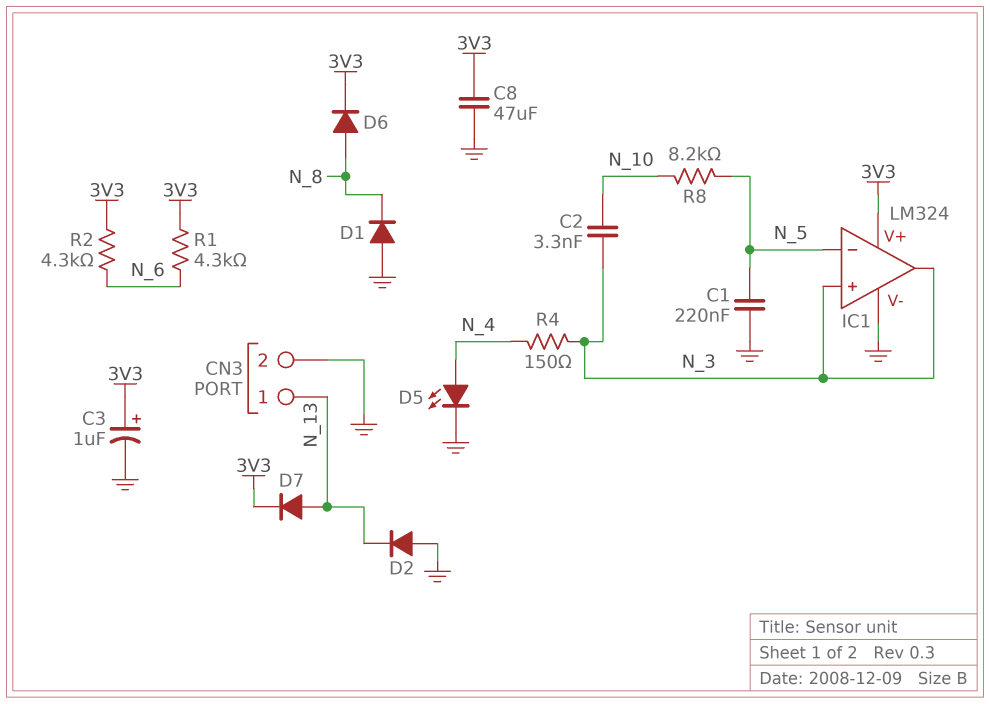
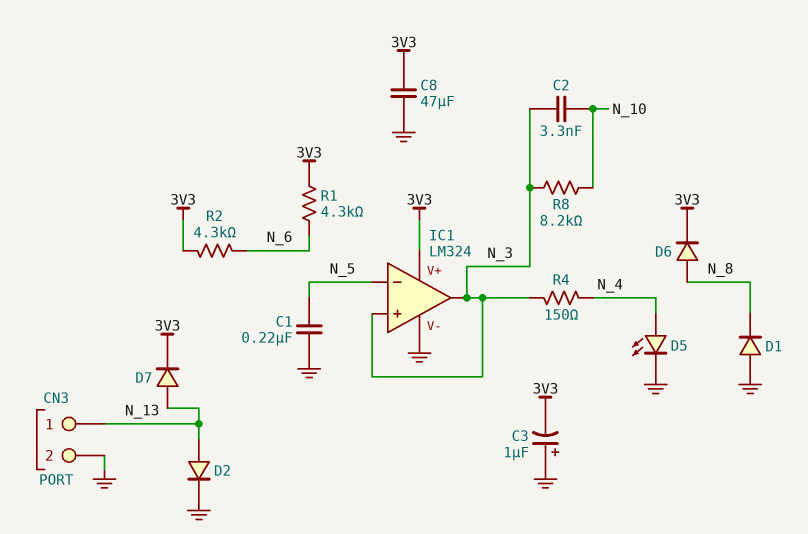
C3: 1uF (plus 3V3, minus GND) -> 1uF (plus GND, minus 3V3)
D2: diode (A GND, K N_13) -> diode (A N_13, K GND)
R8: 8.2k (N_5, N_10) -> 8.2k (N_3, N_10)

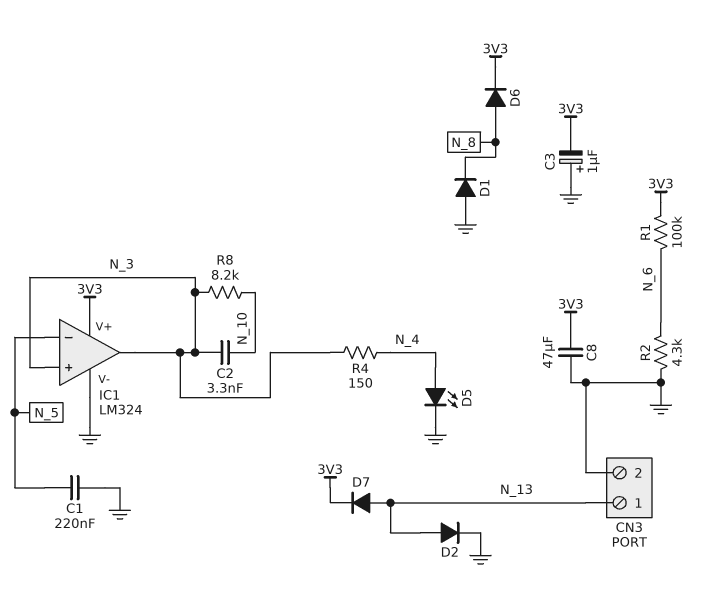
R1: 4.3k (3V3, N_6) -> 100k (3V3, N_6)
R2: 4.3k (3V3, N_6) -> 4.3k (GND, N_6)

